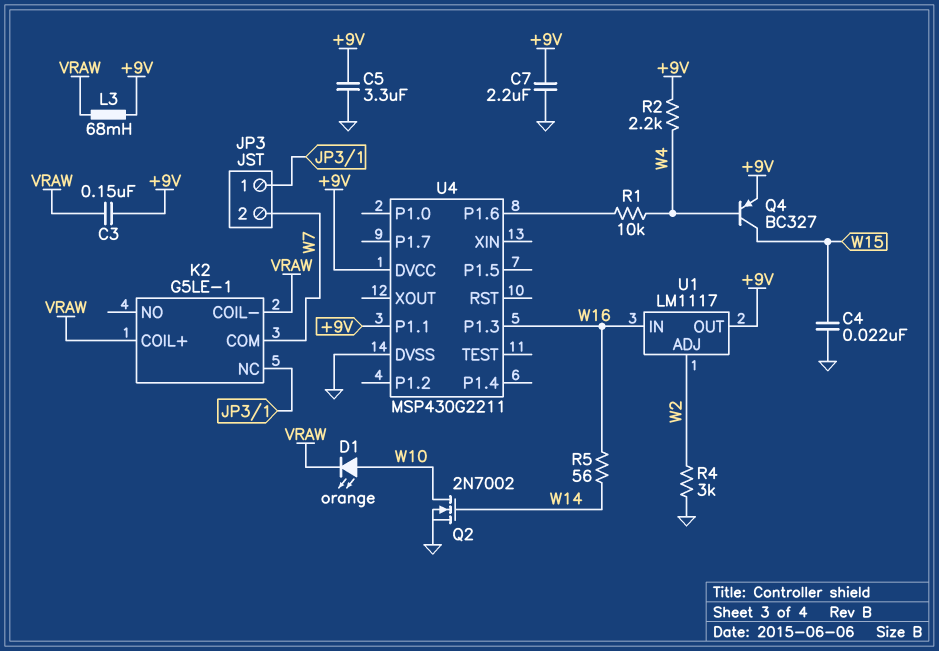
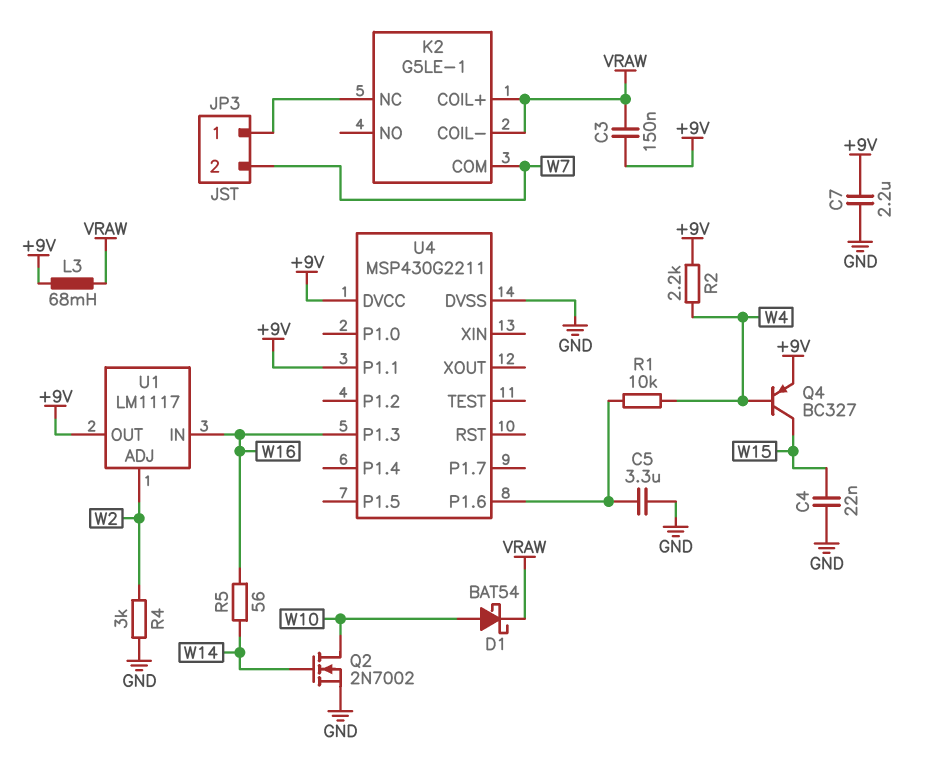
C5: 3.3uF (+9V, GND) -> 3.3uF (GND, U4/P1.6)
D1: LED orange (A W10, K VRAW) -> schottky BAT54 (A W10, K VRAW)

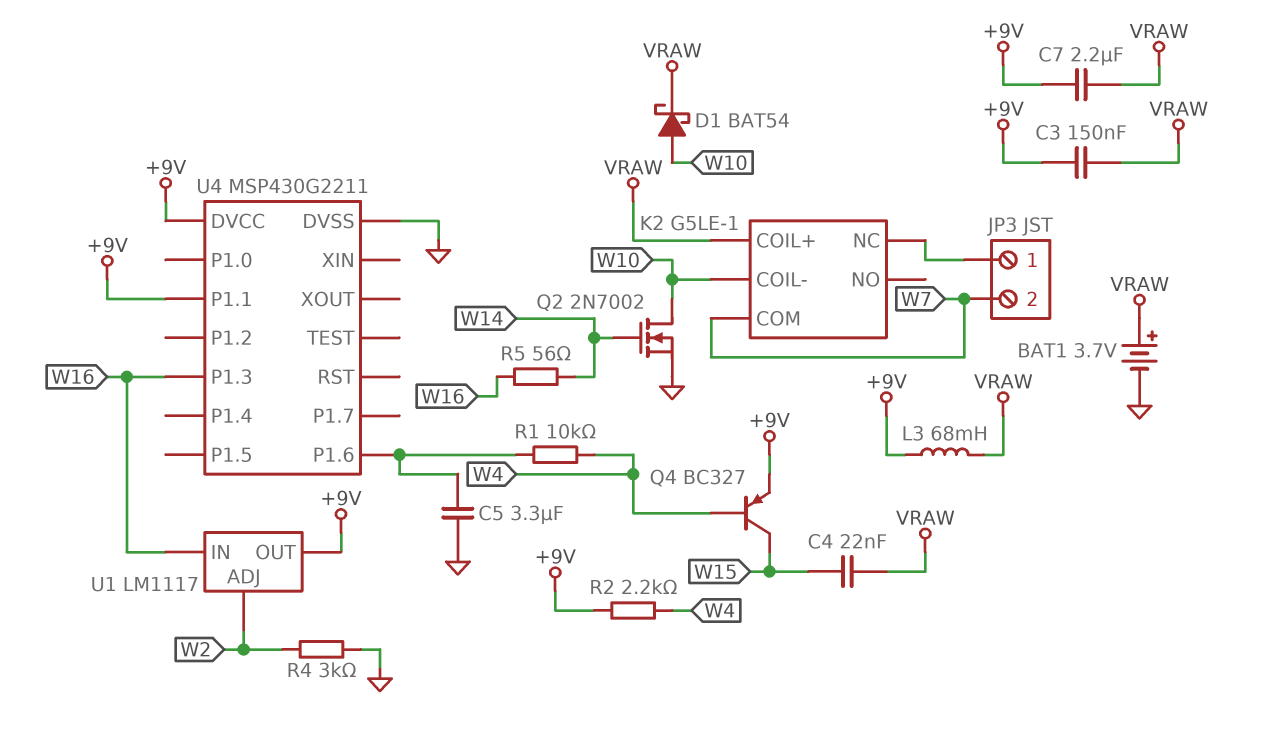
BAT1: none -> 3.7V (plus VRAW, minus GND)
C4: 22nF (GND, W15) -> 22nF (VRAW, W15)
C7: 2.2uF (+9V, GND) -> 2.2uF (+9V, VRAW)
K2 pin COIL-: VRAW -> W10

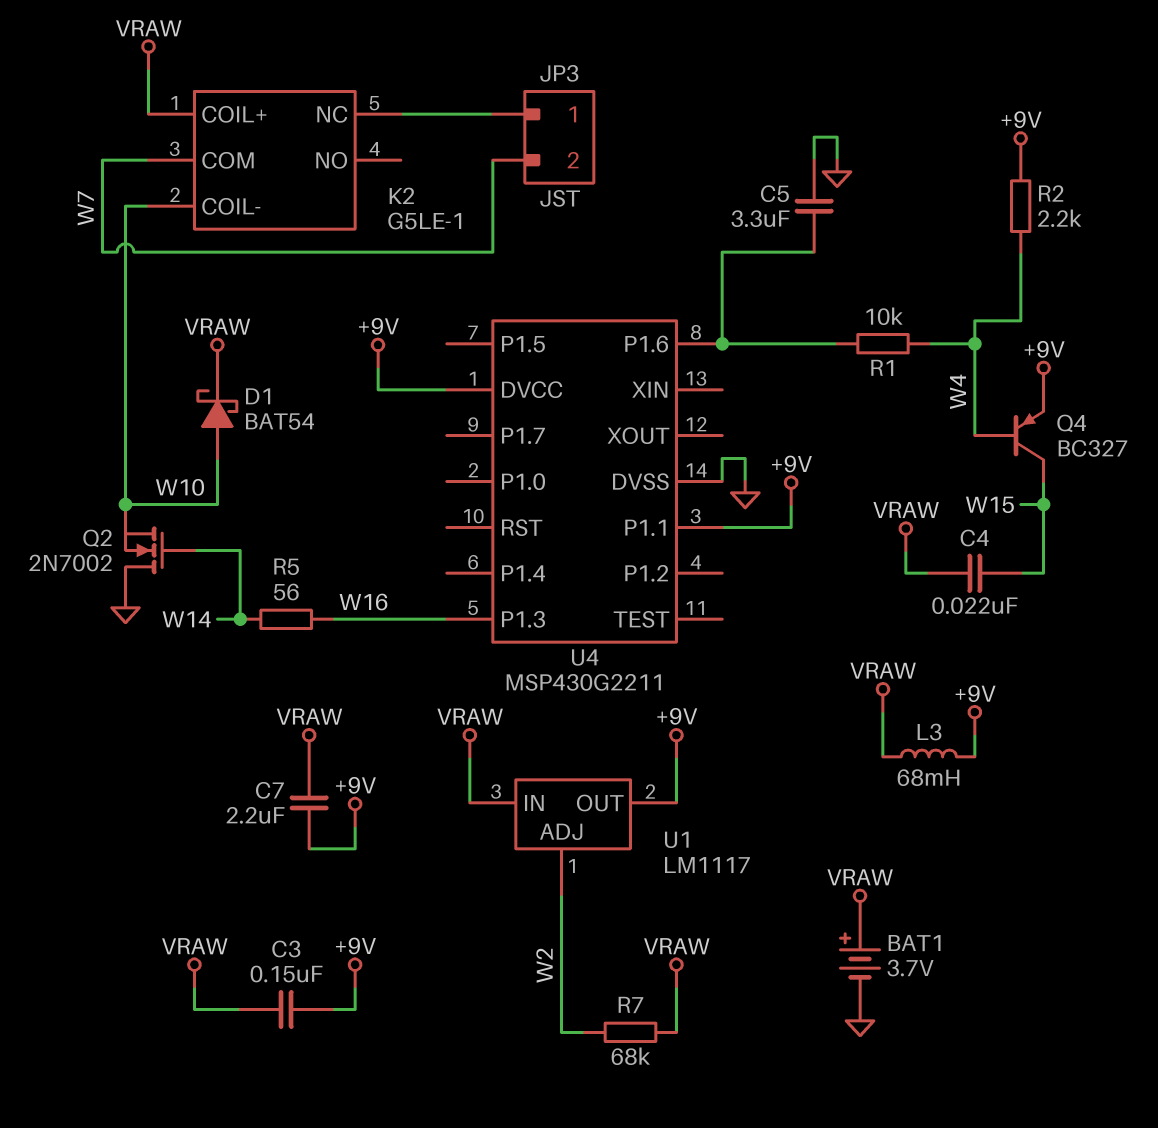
Q2: NMOS 2N7002 (G W14, D W10, S GND) -> NMOS 2N7002 (G W14, D GND, S W10)
R4: 3k (GND, W2) -> none
R7: none -> 68k (VRAW, W2)
U1 pin IN: W16 -> VRAW

